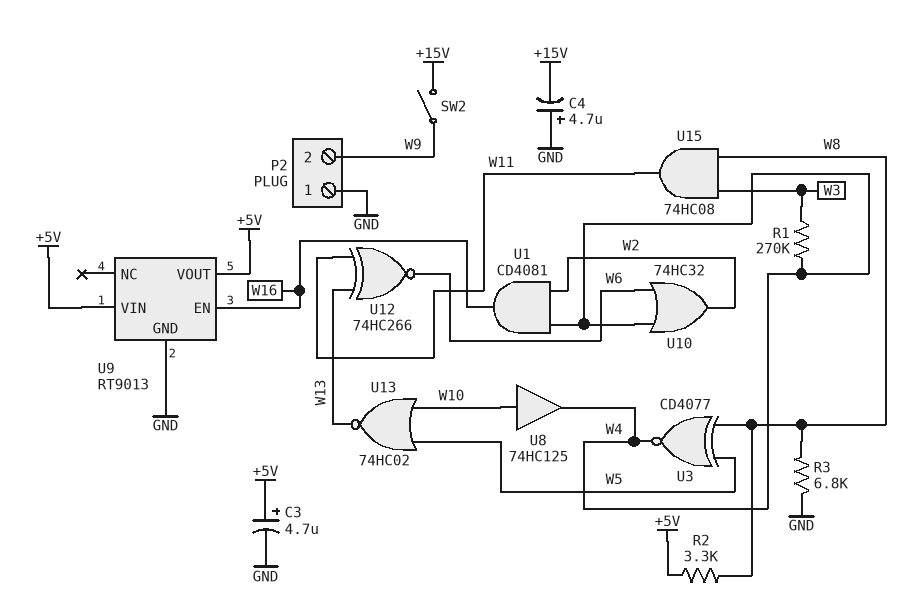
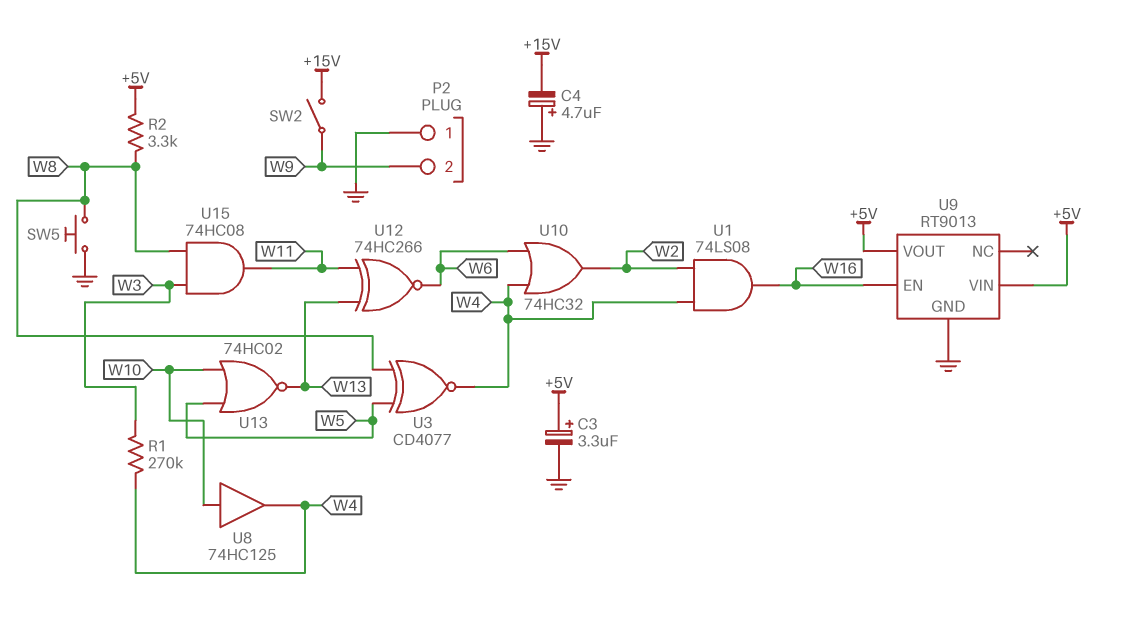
C3: 4.7uF (plus +5V, minus GND) -> 3.3uF (plus +5V, minus GND)
R3: 6.8k (GND, W8) -> none
SW5: none -> button (GND, W8)
U1: AND CD4081 (in W2, in W4, out W16) -> AND 74LS08 (in W2, in W4, out W16)

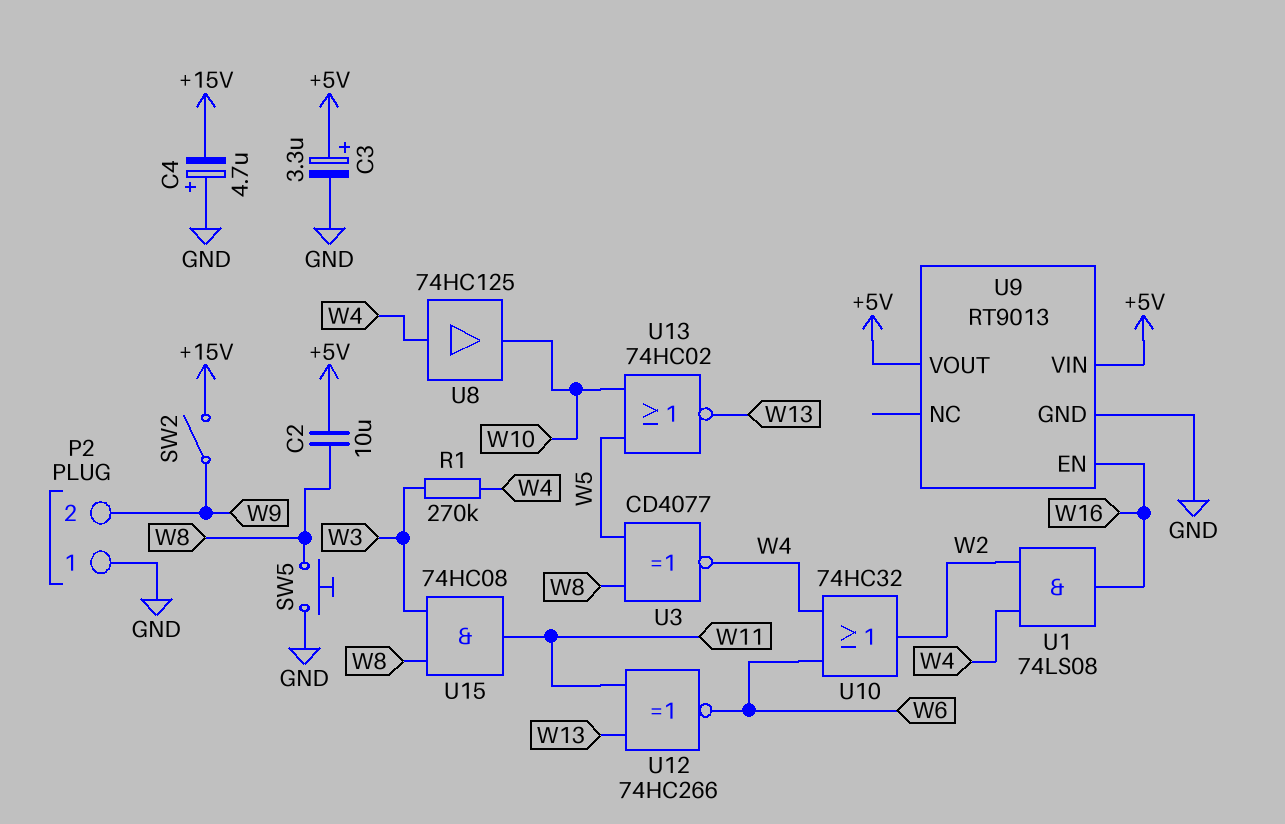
C2: none -> 10uF (+5V, W8)
R2: 3.3k (+5V, W8) -> none
U8: buffer 74HC125 (in W10, out W4) -> buffer 74HC125 (in W4, out W10)

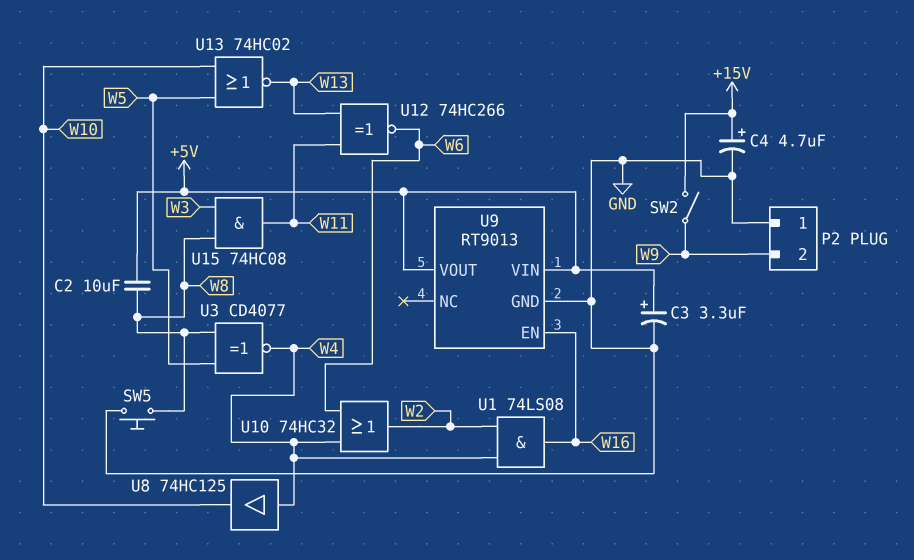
C4: 4.7uF (plus GND, minus +15V) -> 4.7uF (plus +15V, minus GND)
R1: 270k (W3, W4) -> none

